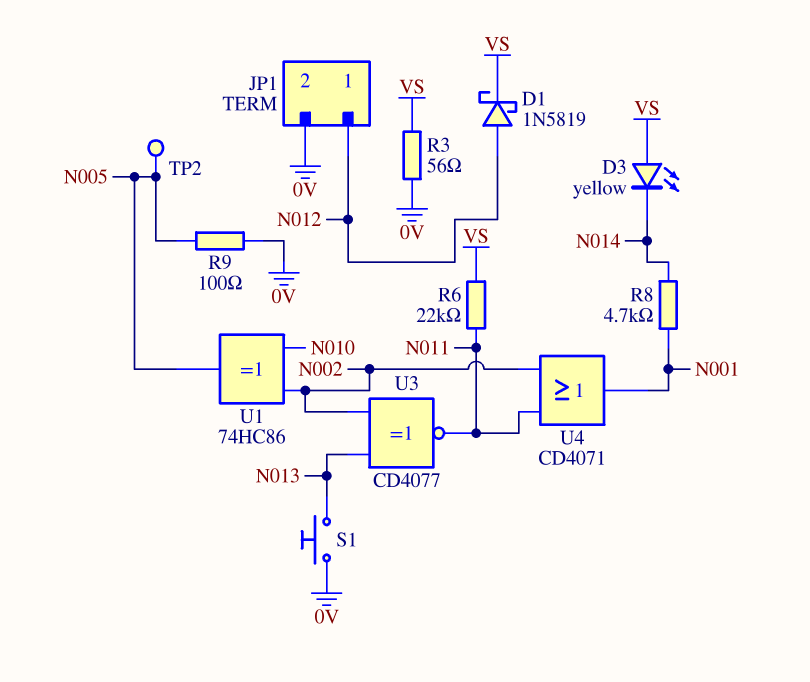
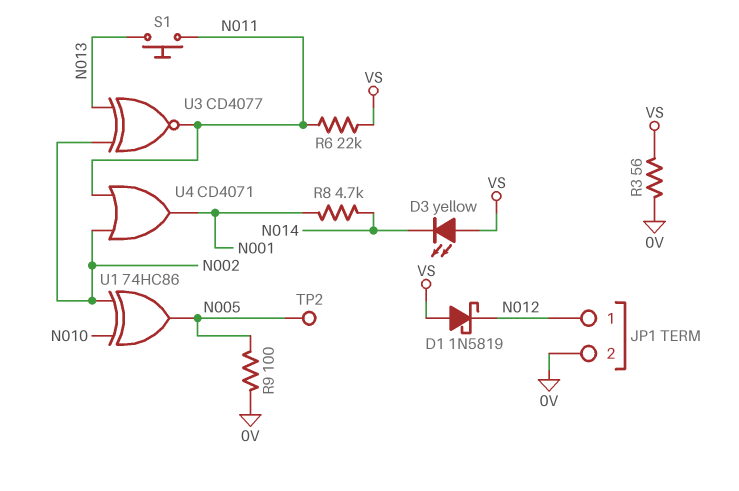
D1: schottky 1N5819 (A N012, K VS) -> schottky 1N5819 (A VS, K N012)
S1: button (0V, N013) -> button (N011, N013)

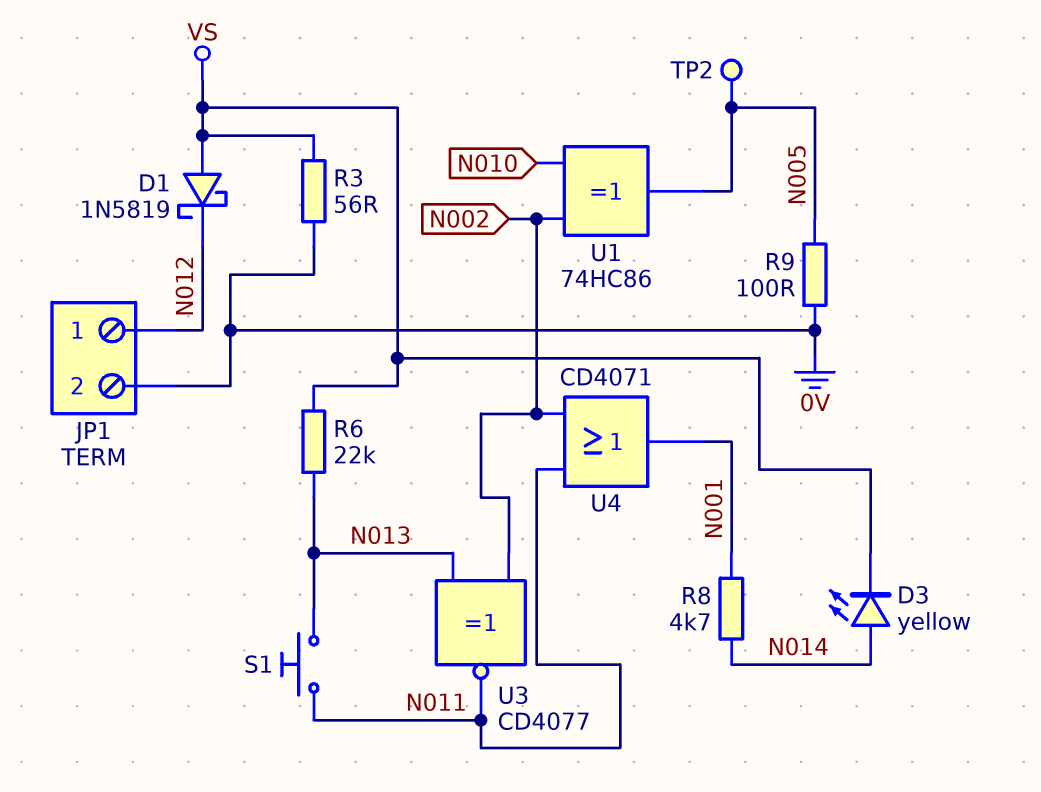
D3: LED yellow (A VS, K N014) -> LED yellow (A N014, K VS)
R6: 22k (N011, VS) -> 22k (N013, VS)

